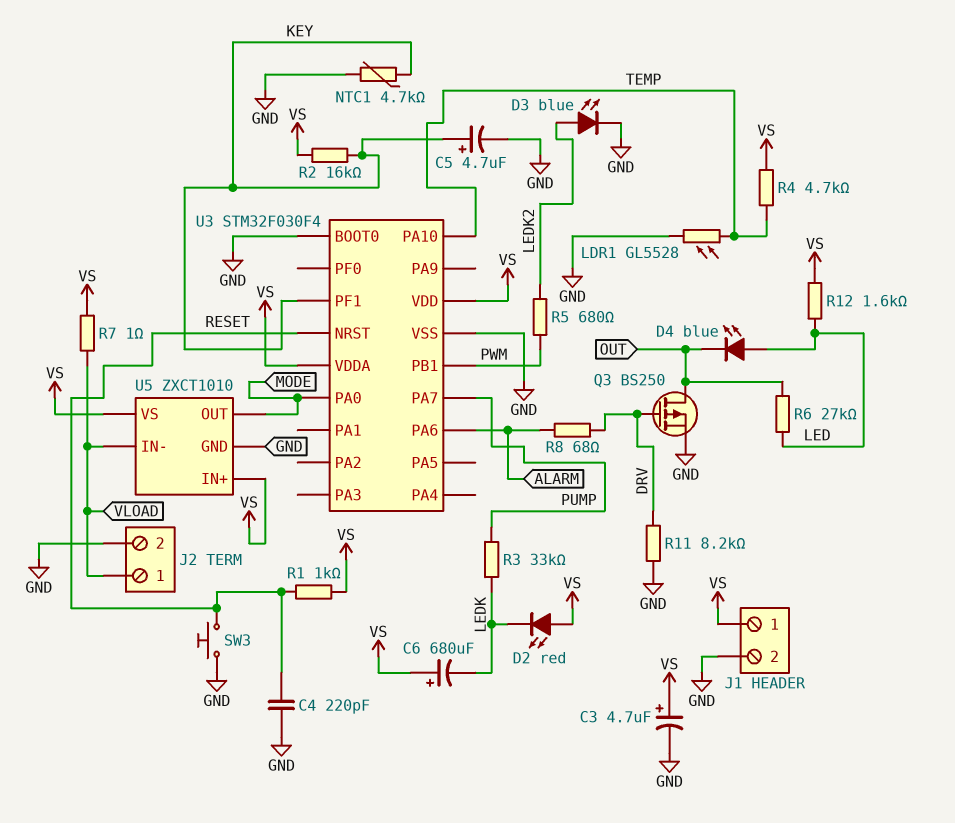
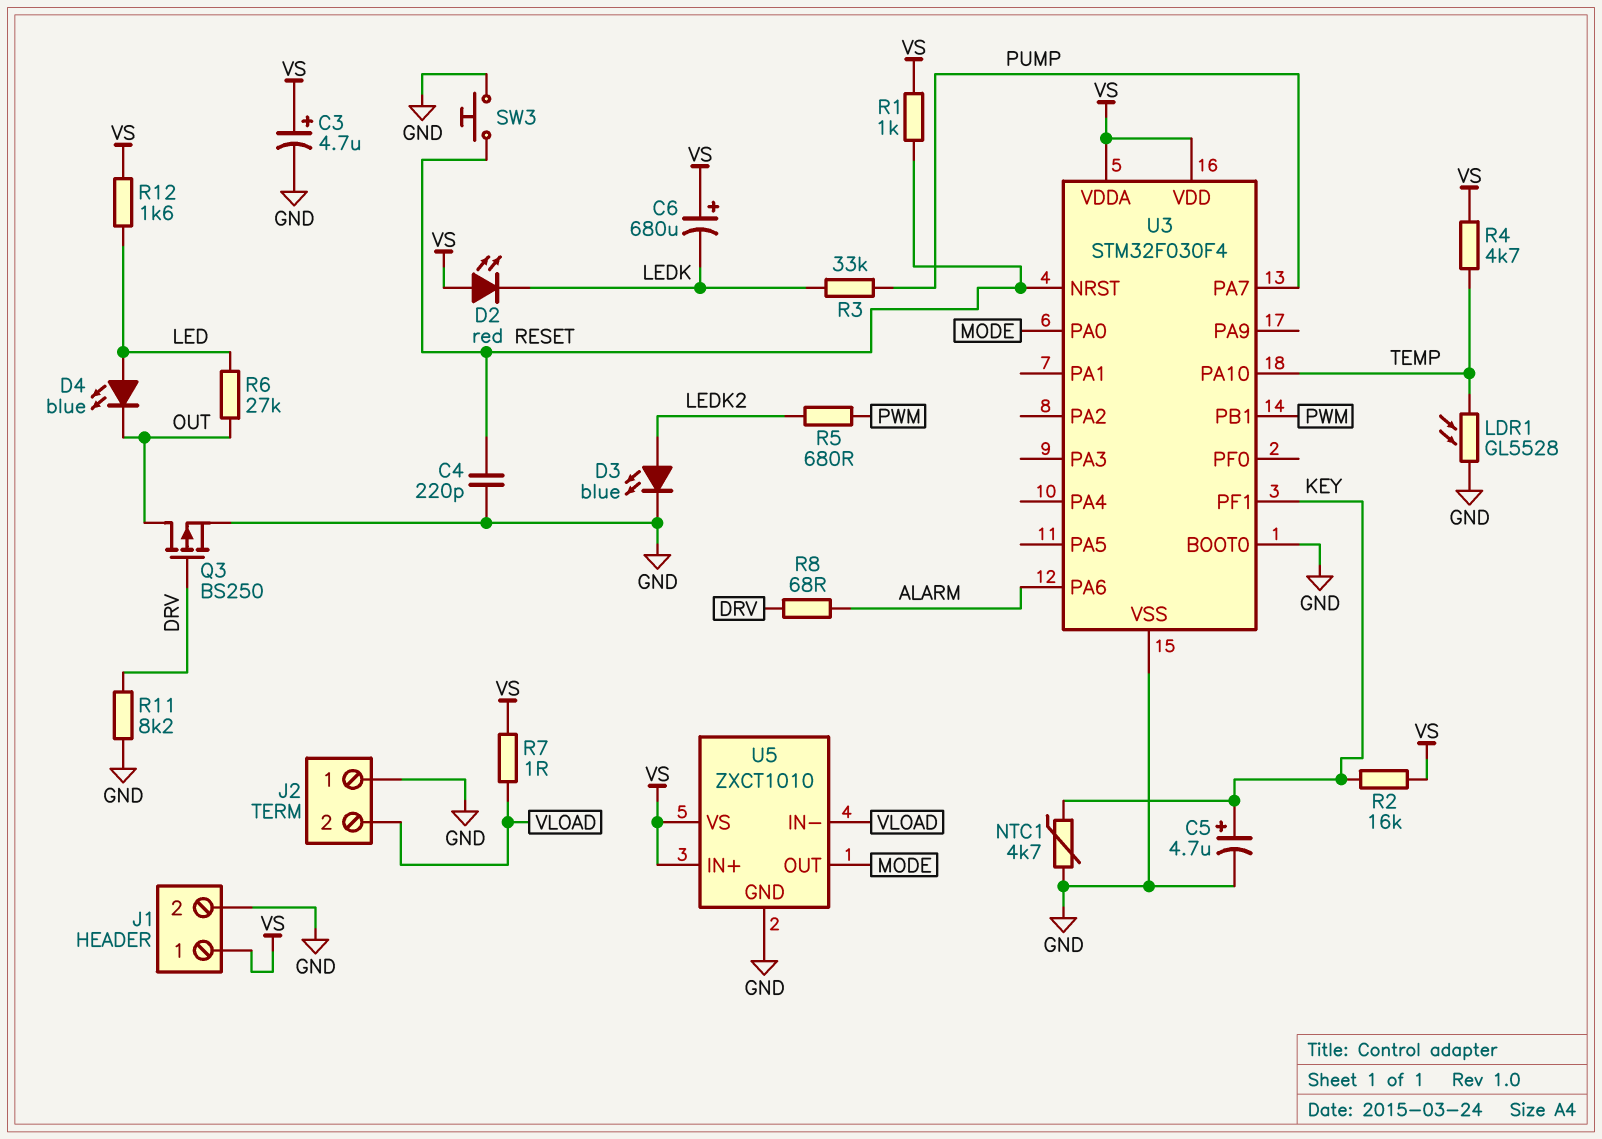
J2 pin 1: VLOAD -> GND
J2 pin 2: GND -> VLOAD

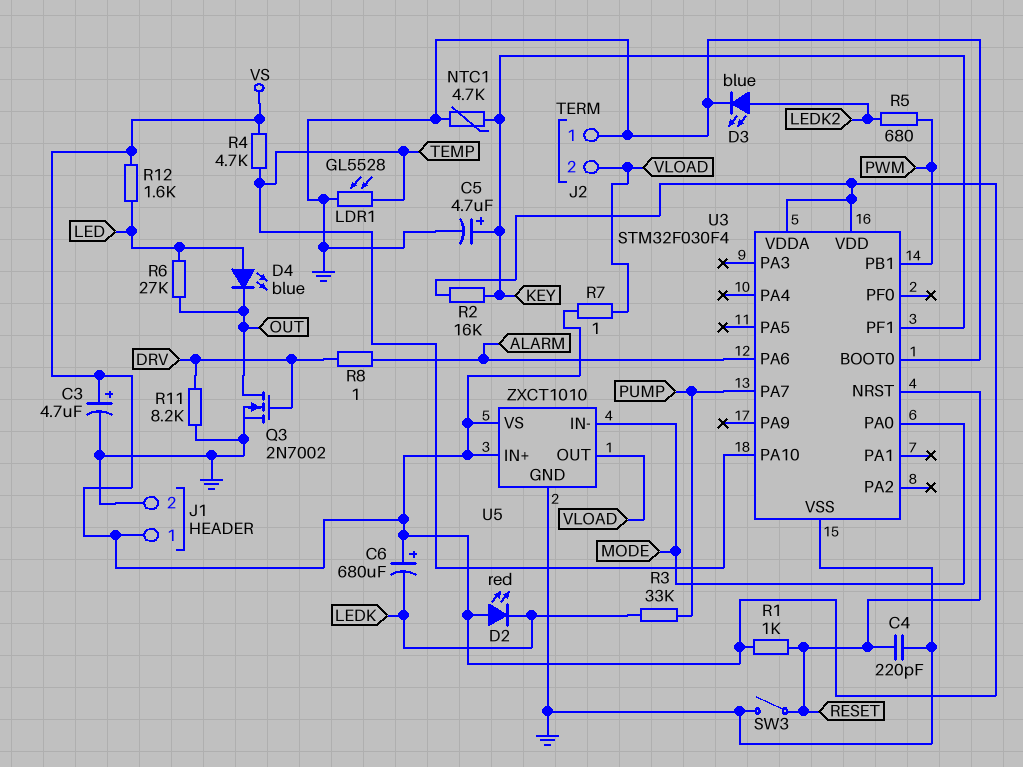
Q3: PMOS BS250 (G DRV, D OUT, S GND) -> NMOS 2N7002 (G DRV, D OUT, S GND)
R8: 68 (ALARM, DRV) -> 1 (ALARM, DRV)
SW3: button (GND, RESET) -> switch (GND, RESET)
U5 pin IN-: VLOAD -> MODE
U5 pin OUT: MODE -> VLOAD

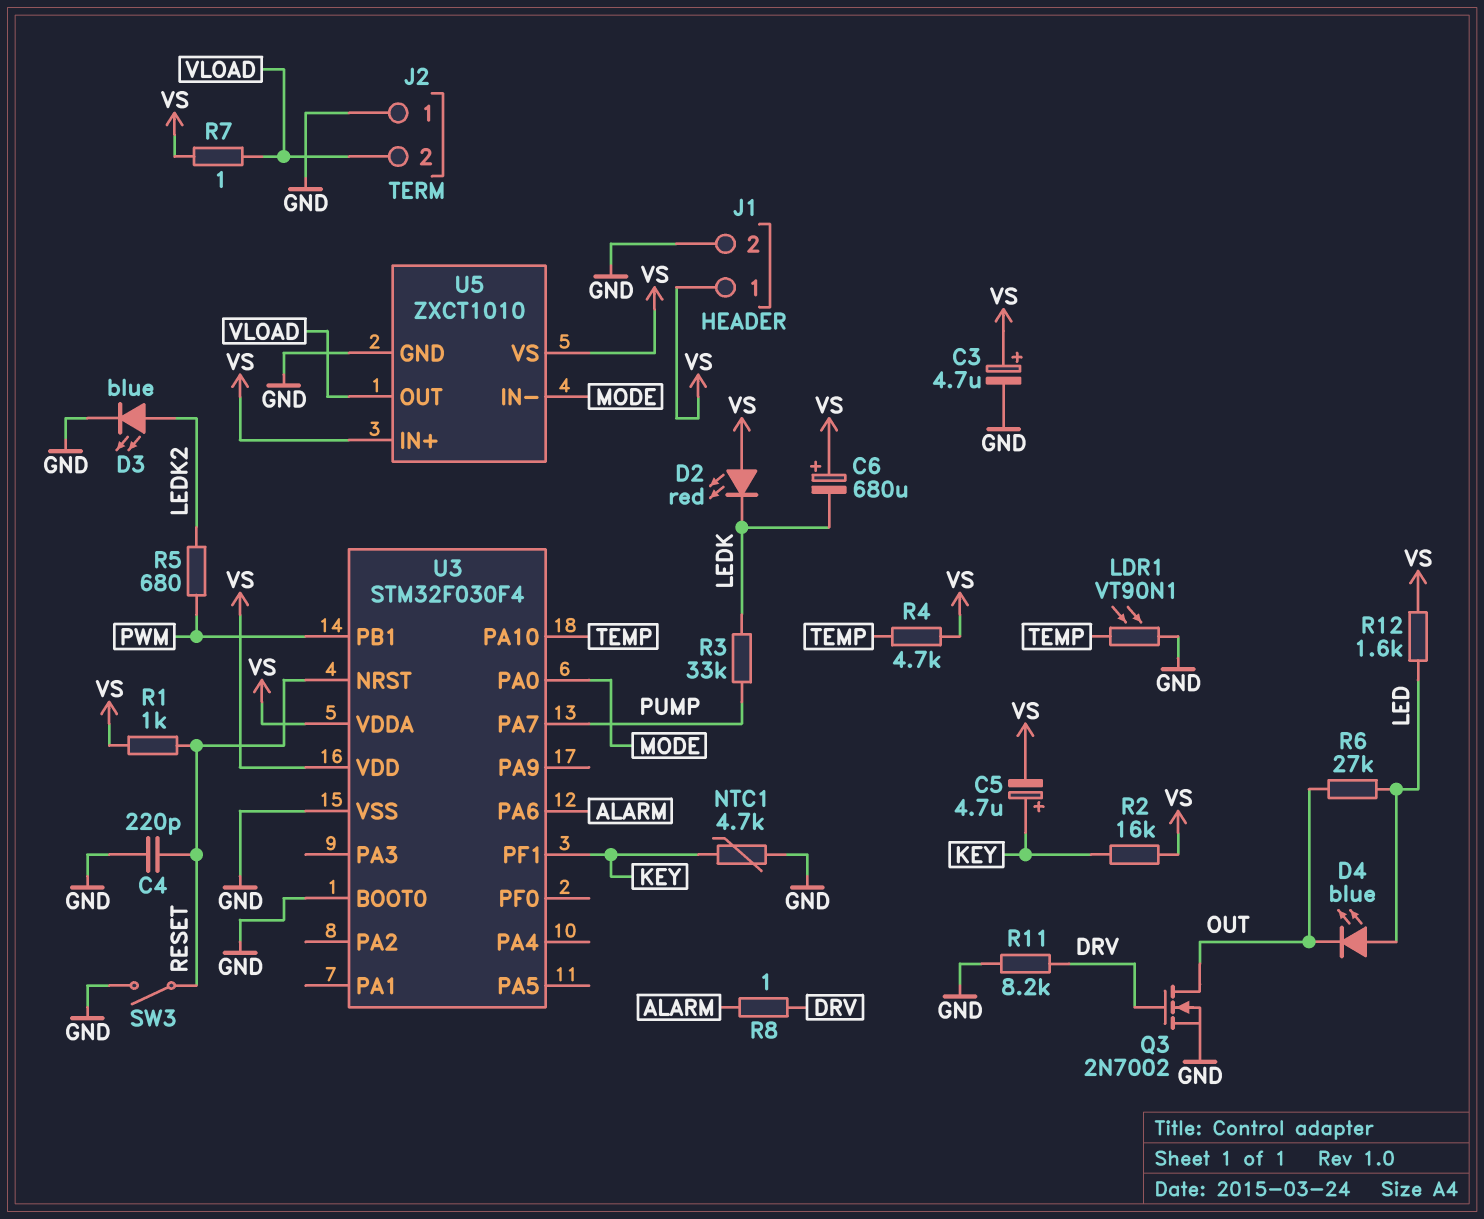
C5: 4.7uF (plus KEY, minus GND) -> 4.7uF (plus KEY, minus VS)
LDR1: GL5528 (GND, TEMP) -> VT90N1 (GND, TEMP)

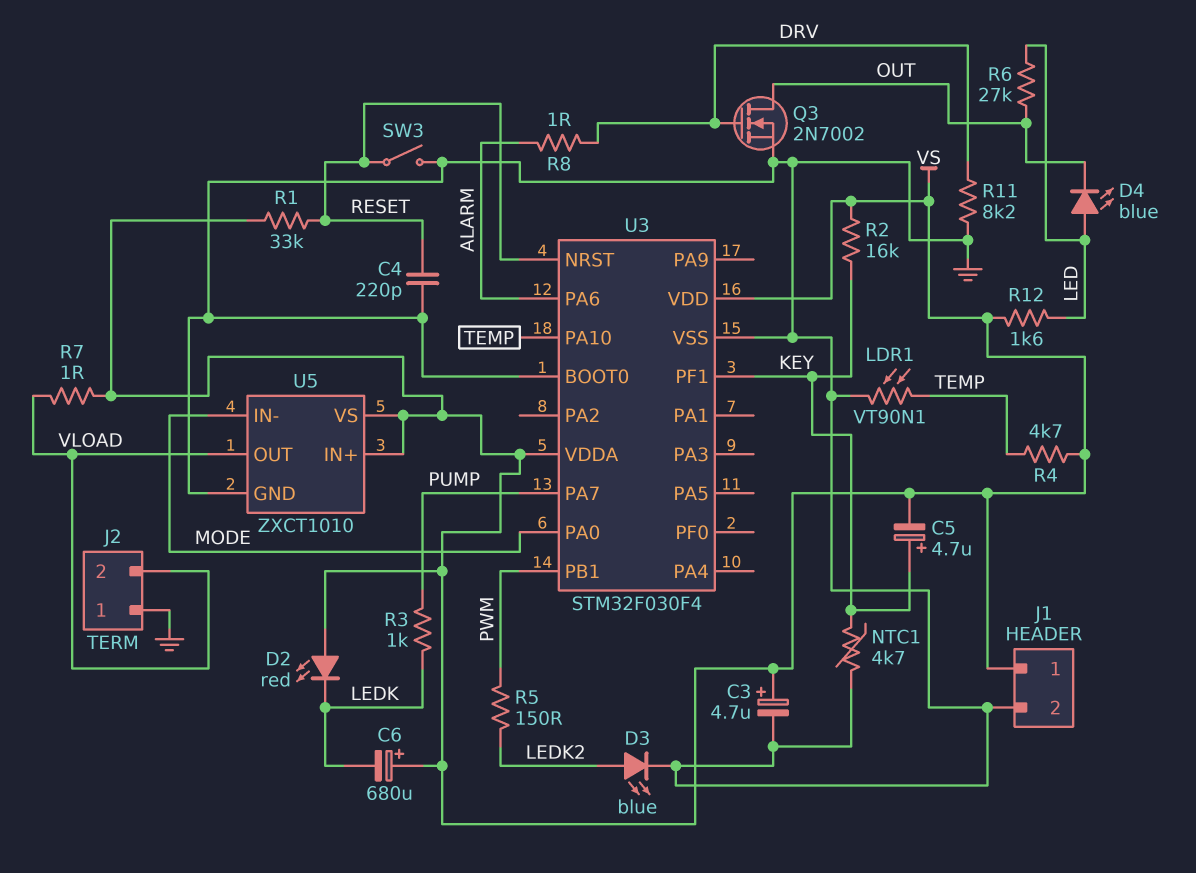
R1: 1k (RESET, VS) -> 33k (RESET, VS)
R3: 33k (LEDK, PUMP) -> 1k (LEDK, PUMP)
R5: 680 (LEDK2, PWM) -> 150 (LEDK2, PWM)

